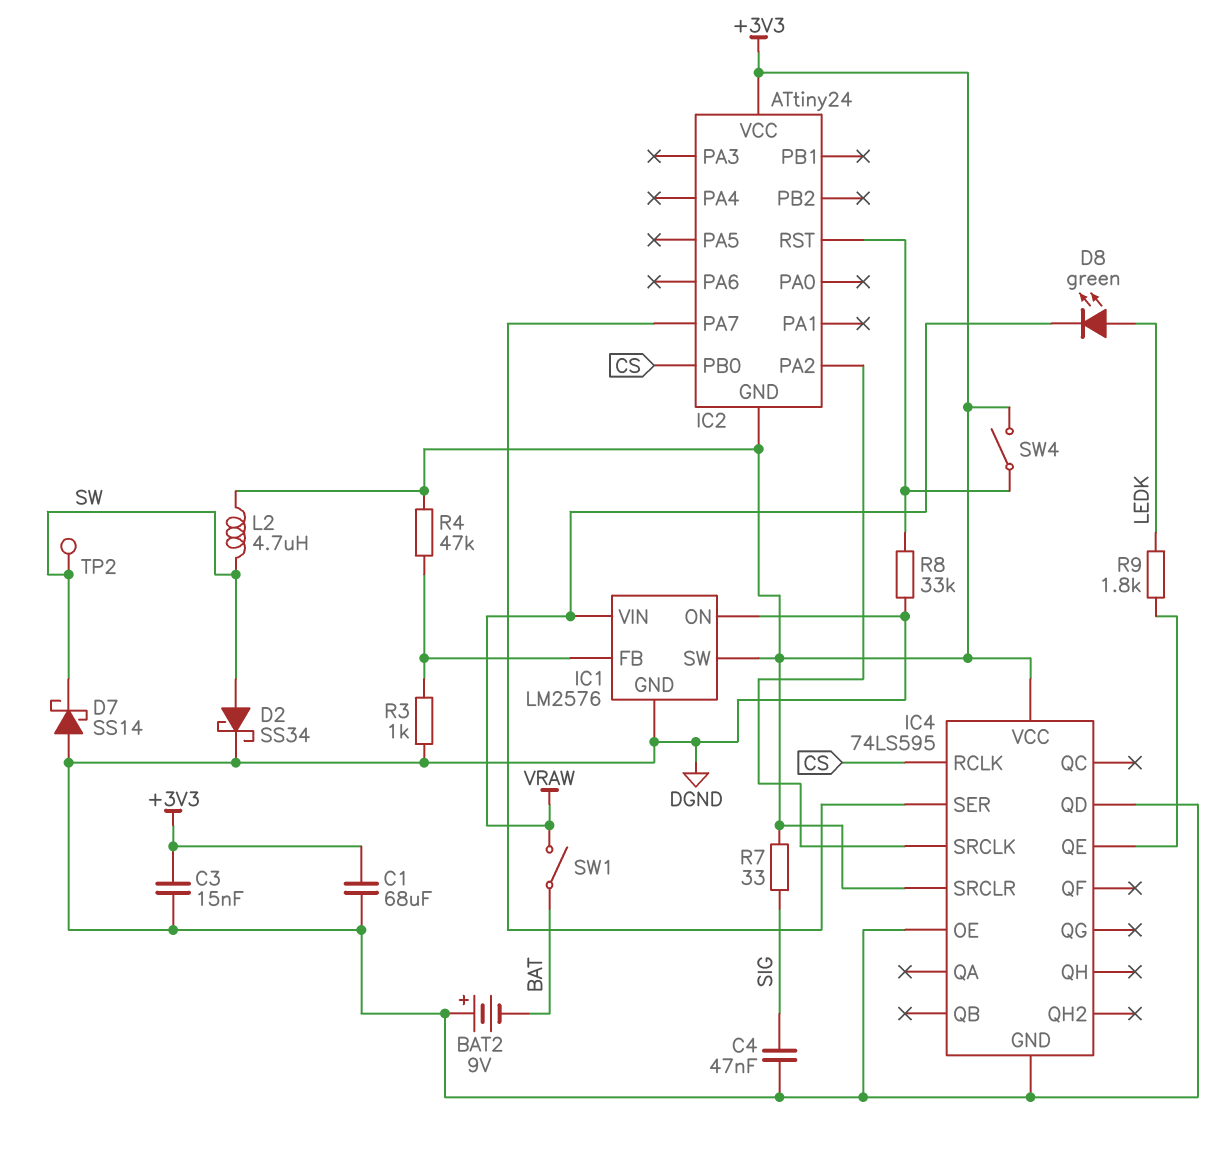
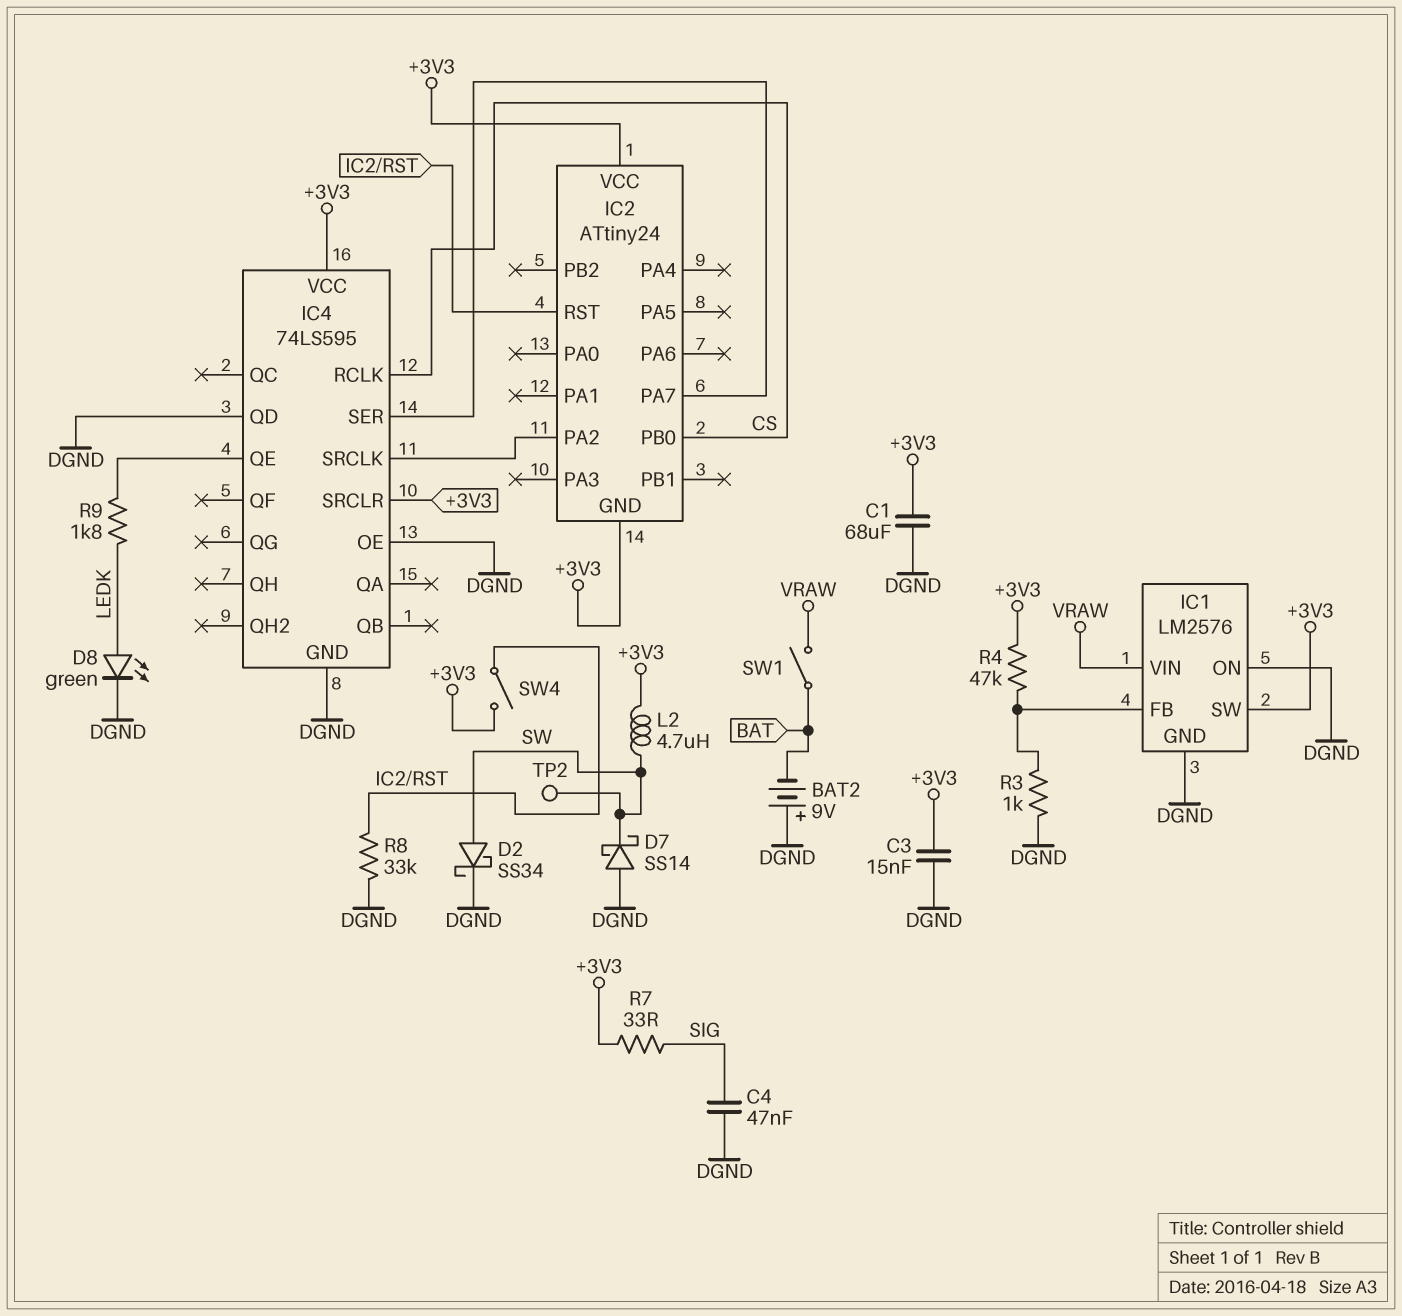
D8: LED green (A LEDK, K VRAW) -> LED green (A LEDK, K DGND)

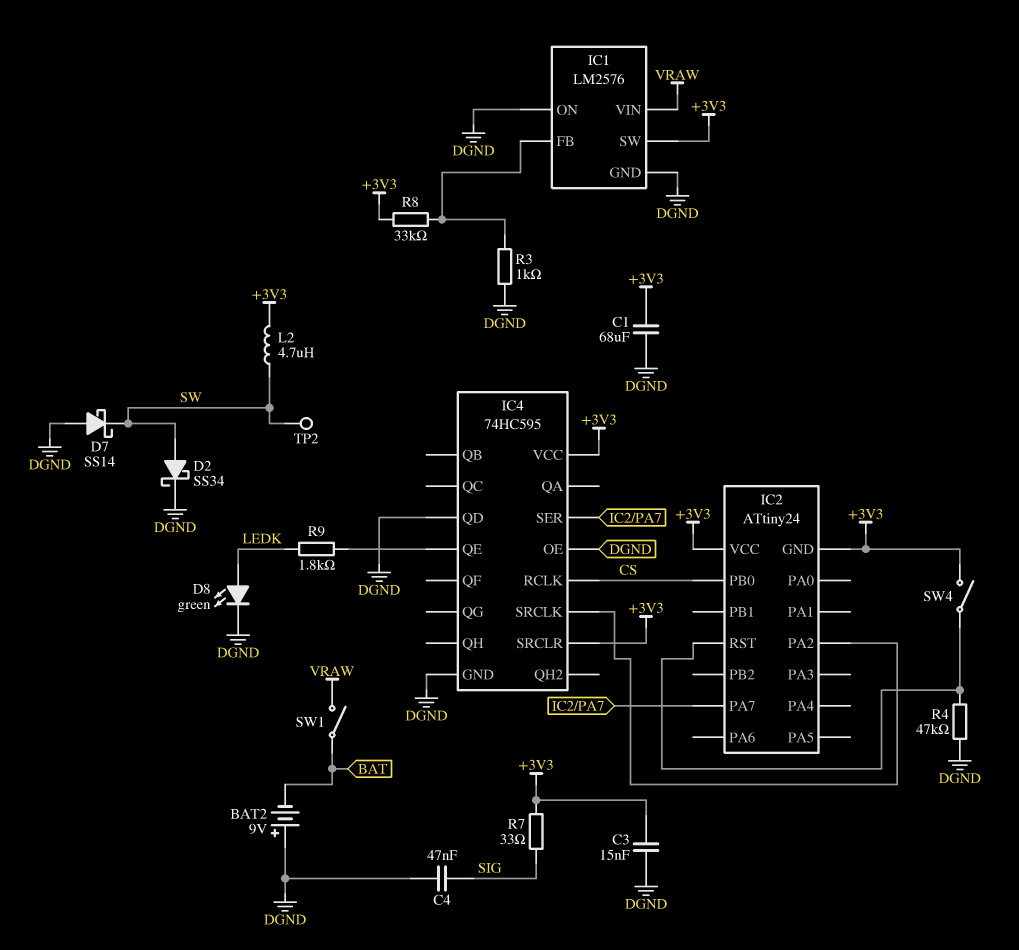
IC4: 74LS595 -> 74HC595
R4: 47k (+3V3, IC1/FB) -> 47k (DGND, IC2/RST)
R8: 33k (DGND, IC2/RST) -> 33k (+3V3, IC1/FB)

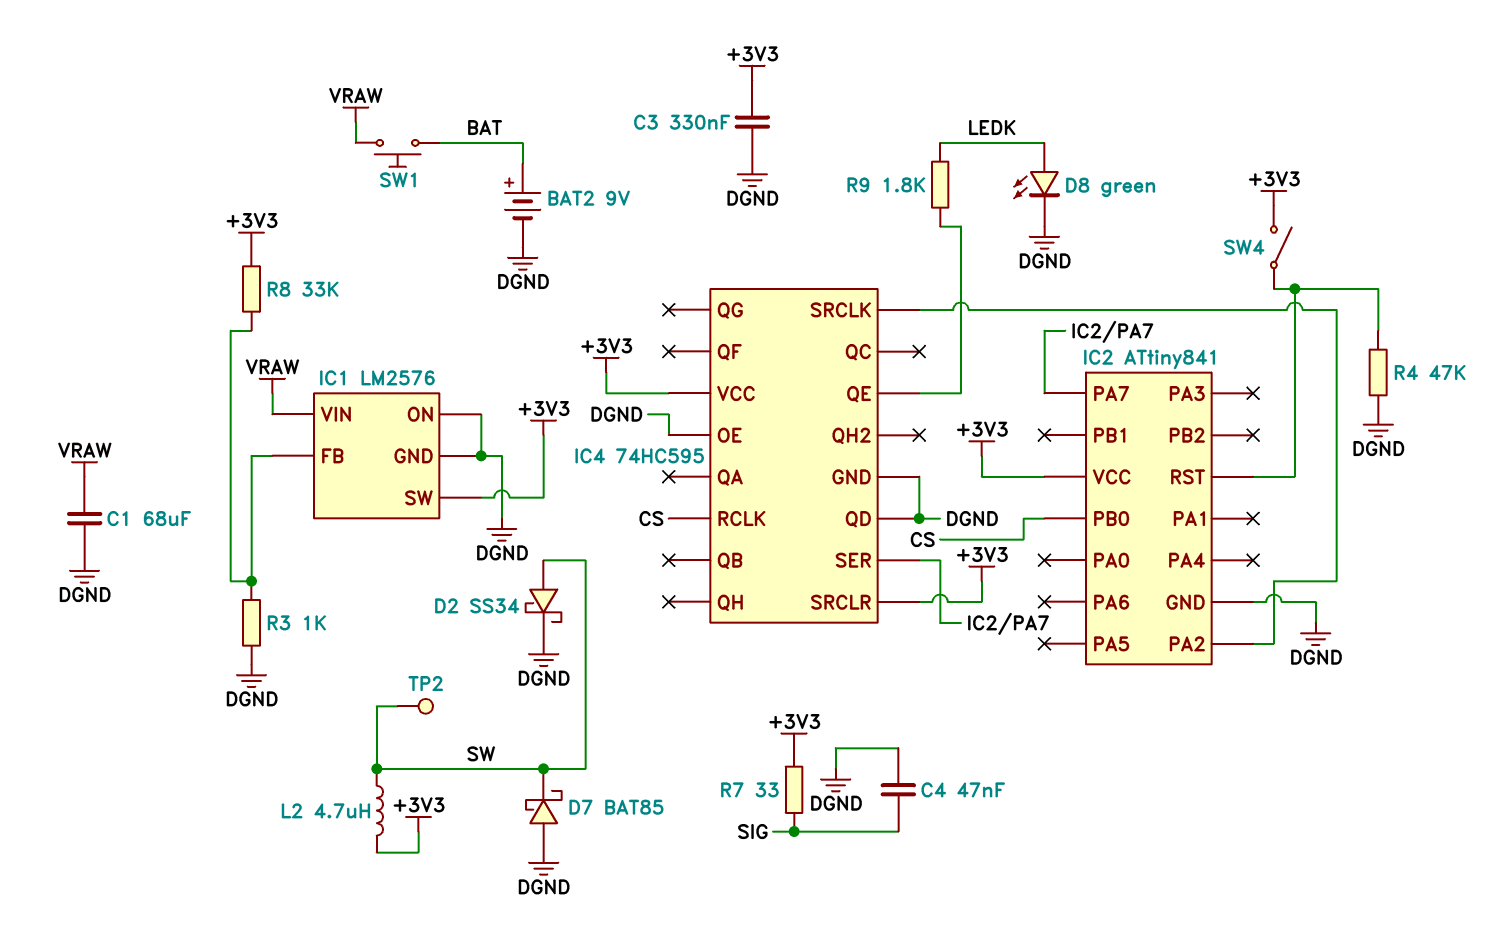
BAT2: 9V (plus DGND, minus BAT) -> 9V (plus BAT, minus DGND)
C1: 68uF (+3V3, DGND) -> 68uF (DGND, VRAW)
C3: 15nF (+3V3, DGND) -> 330nF (+3V3, DGND)
D7: schottky SS14 (A DGND, K SW) -> schottky BAT85 (A DGND, K SW)
IC2: ATtiny24 -> ATtiny841
IC2 pin GND: +3V3 -> DGND
SW1: switch (BAT, VRAW) -> button (BAT, VRAW)

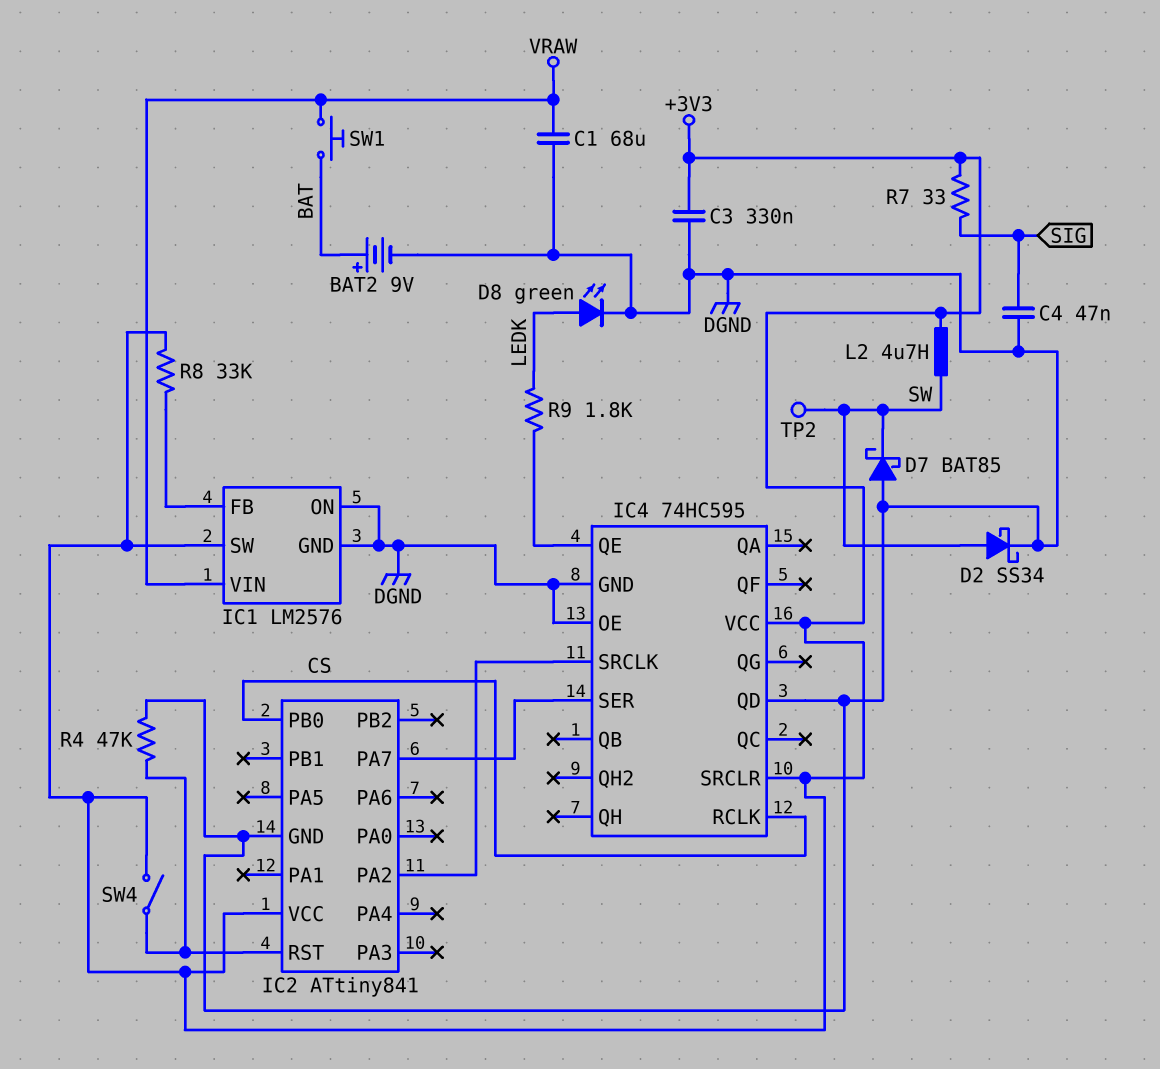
R3: 1k (DGND, IC1/FB) -> none

